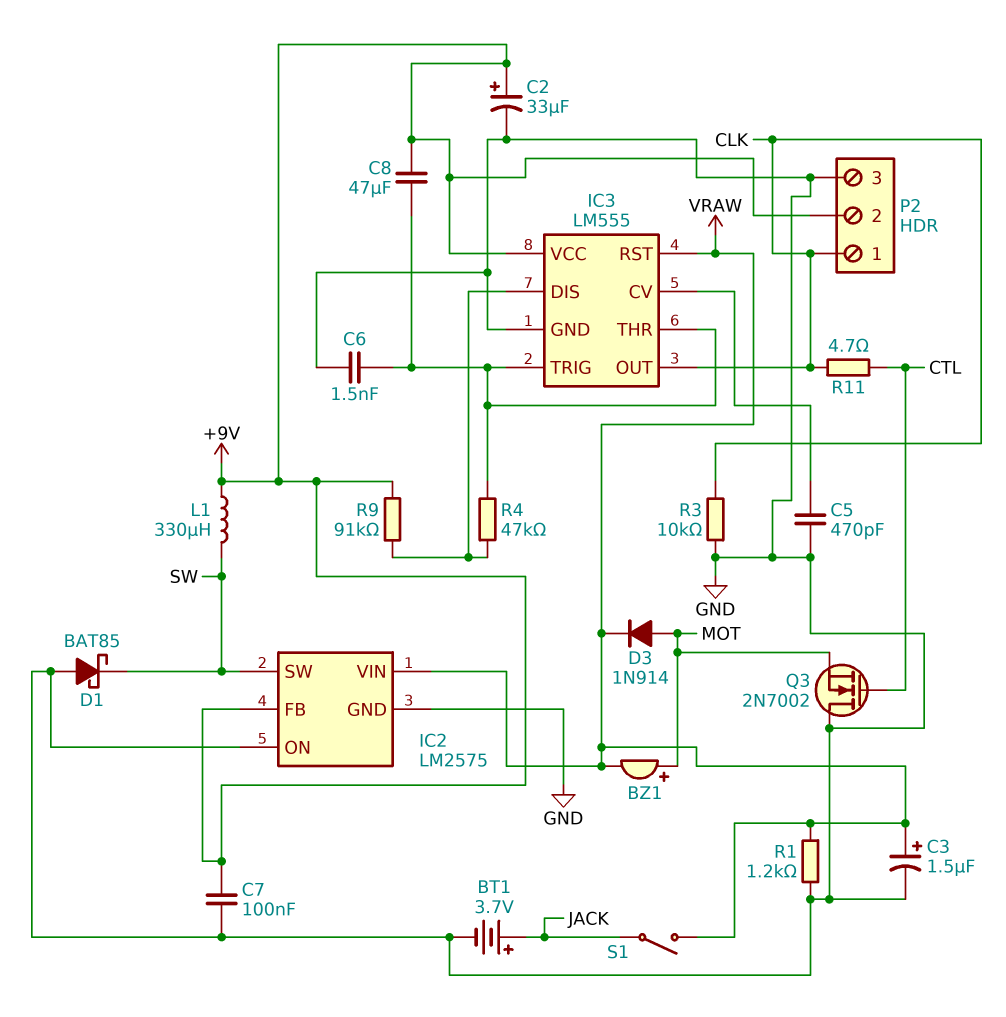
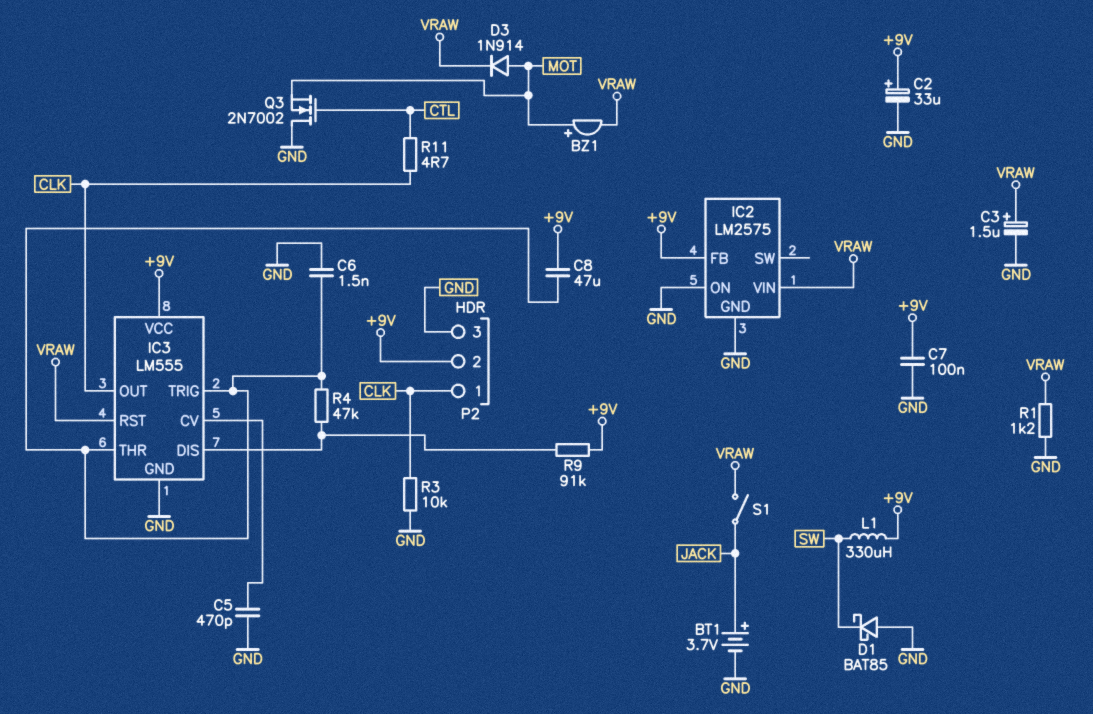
IC2 pin SW: SW -> none

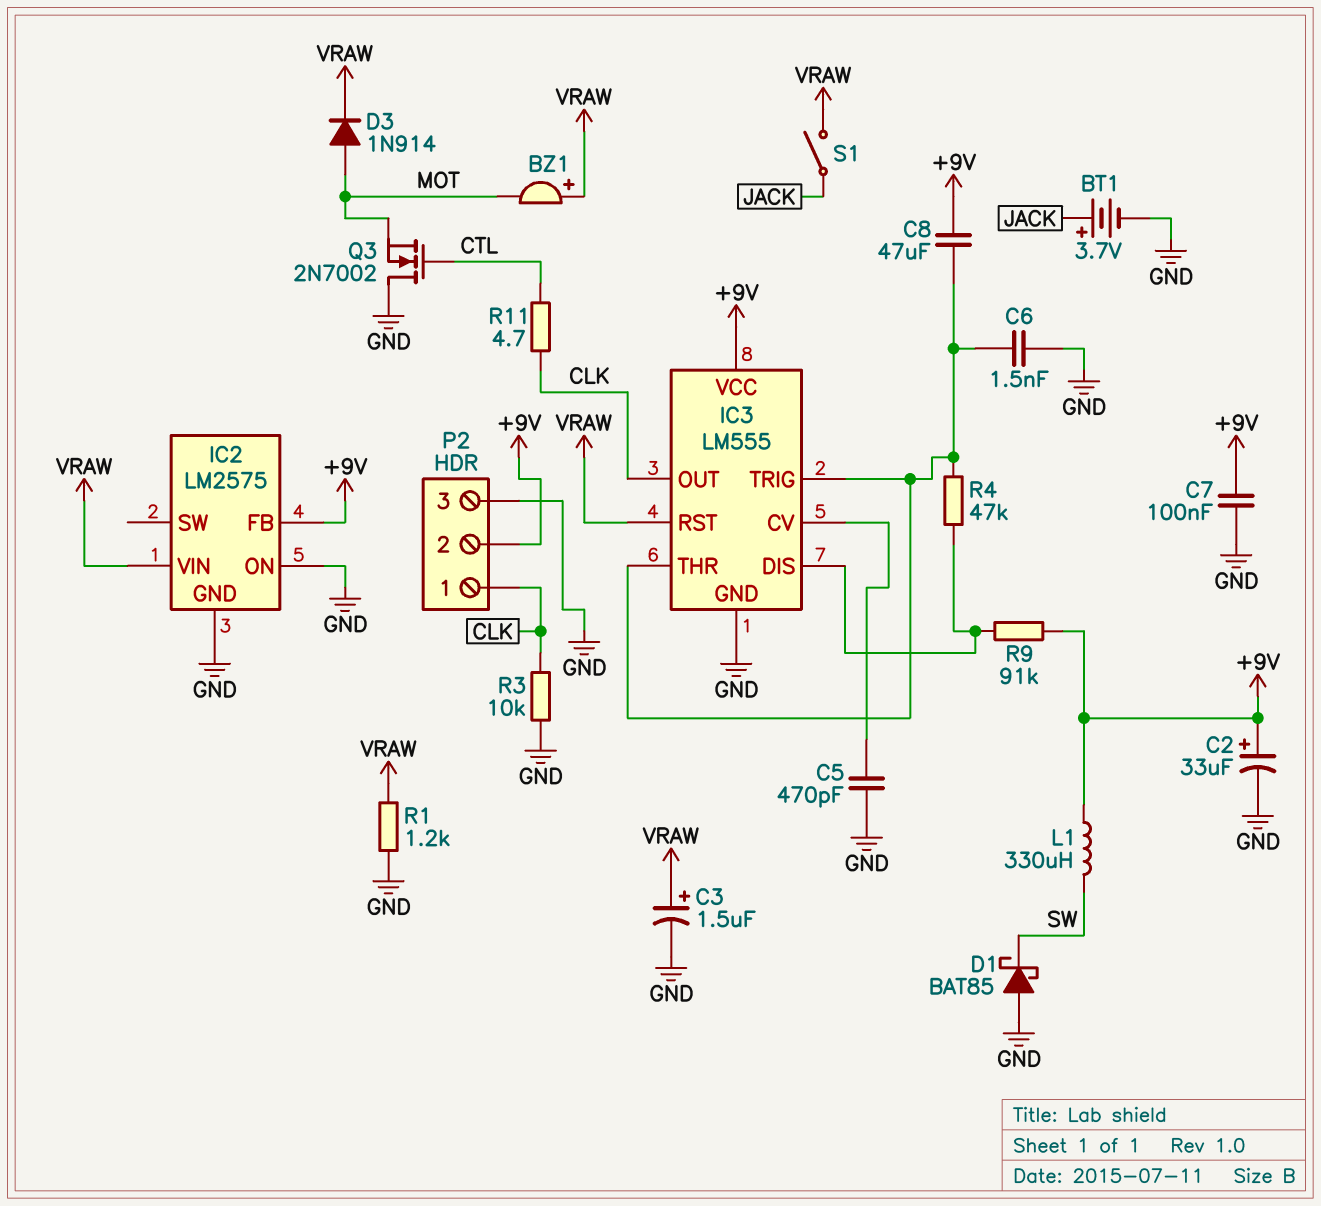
BZ1: buzzer (plus MOT, minus VRAW) -> buzzer (plus VRAW, minus MOT)

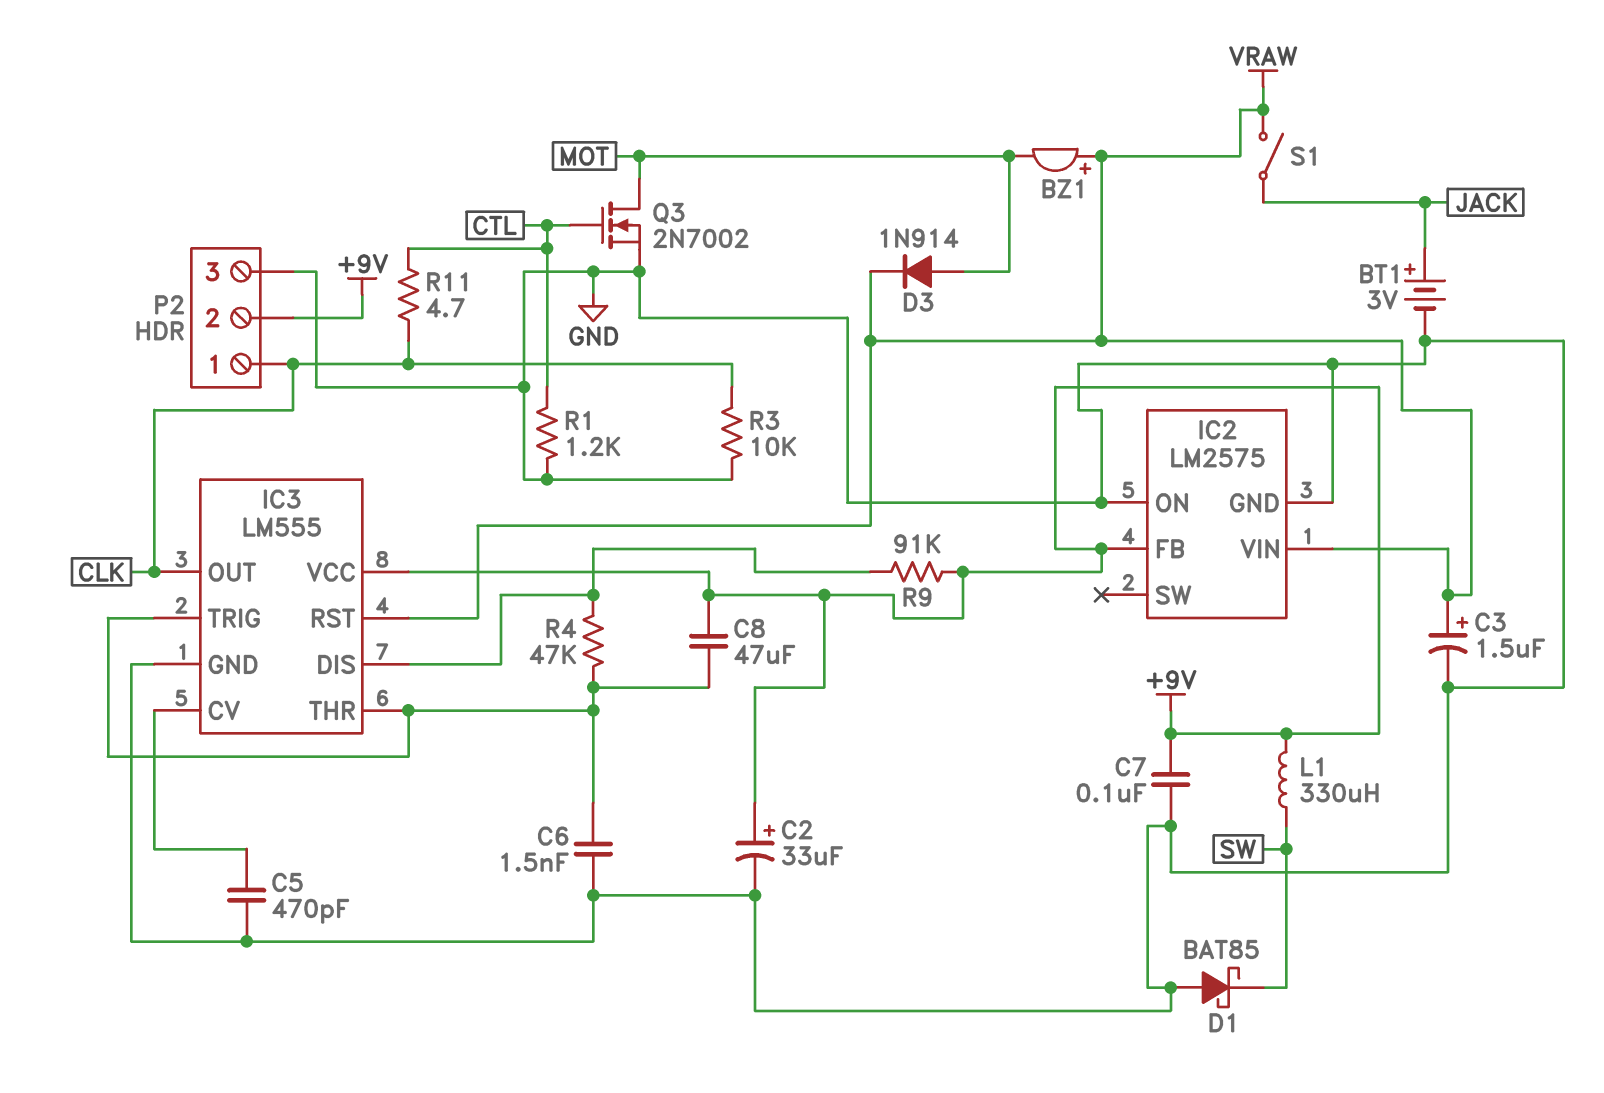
BT1: 3.7V (plus JACK, minus GND) -> 3V (plus JACK, minus GND)
Q3: NMOS 2N7002 (G CTL, D GND, S MOT) -> NMOS 2N7002 (G CTL, D MOT, S GND)
R1: 1.2k (GND, VRAW) -> 1.2k (CTL, GND)

